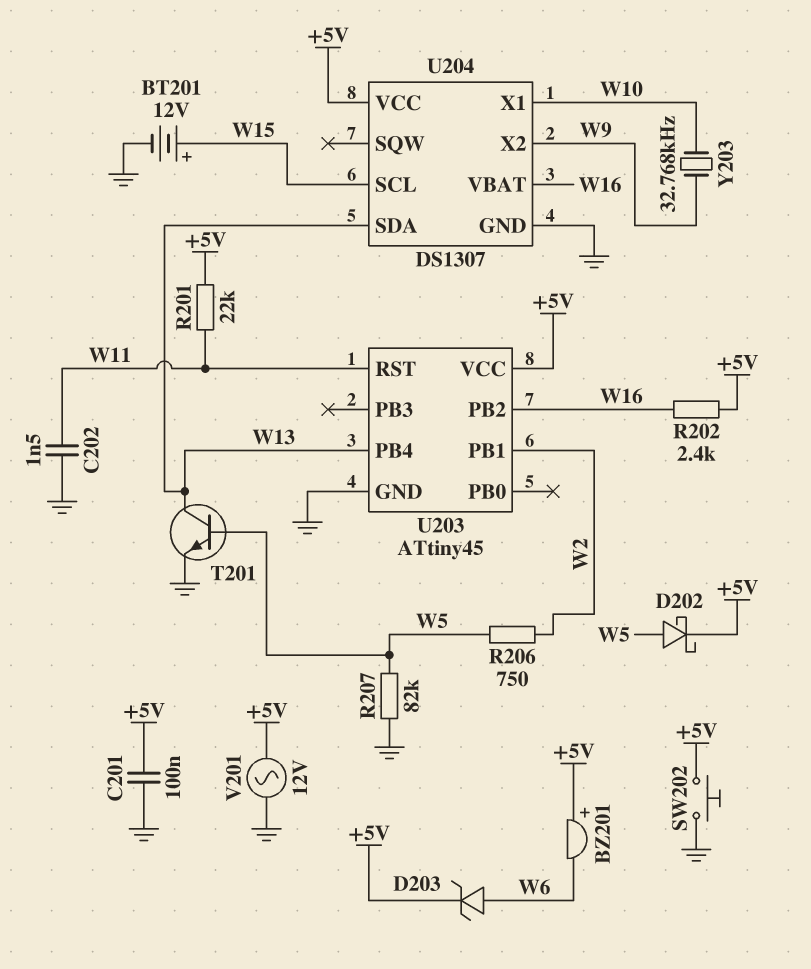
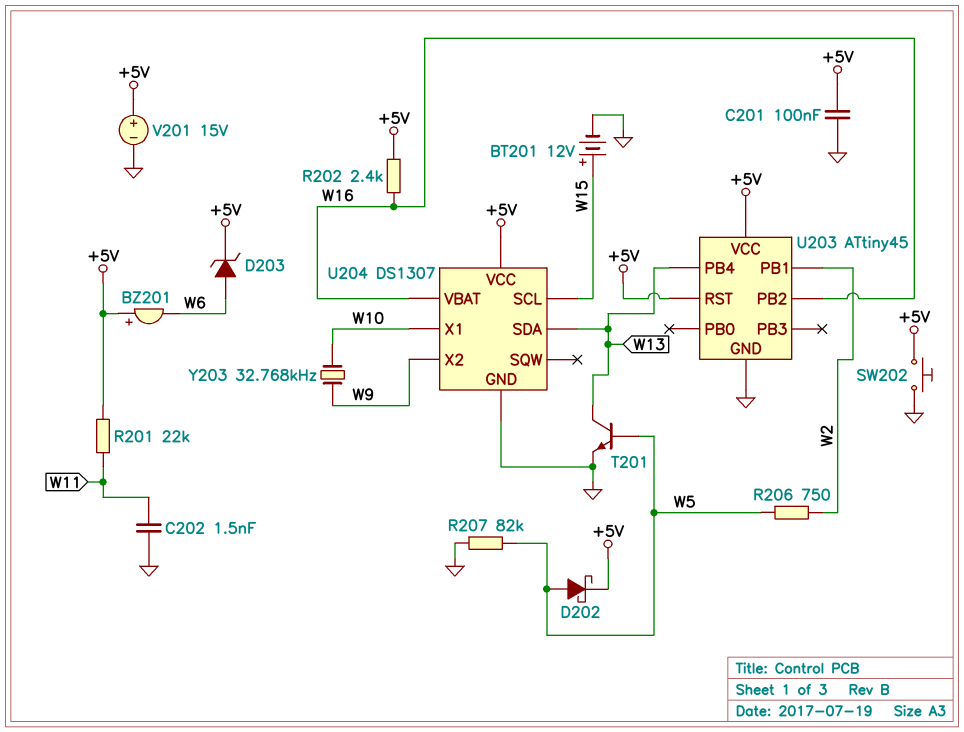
U203 pin RST: W11 -> +5V
V201: AC 12V (+5V, GND) -> 15V (plus +5V, minus GND)

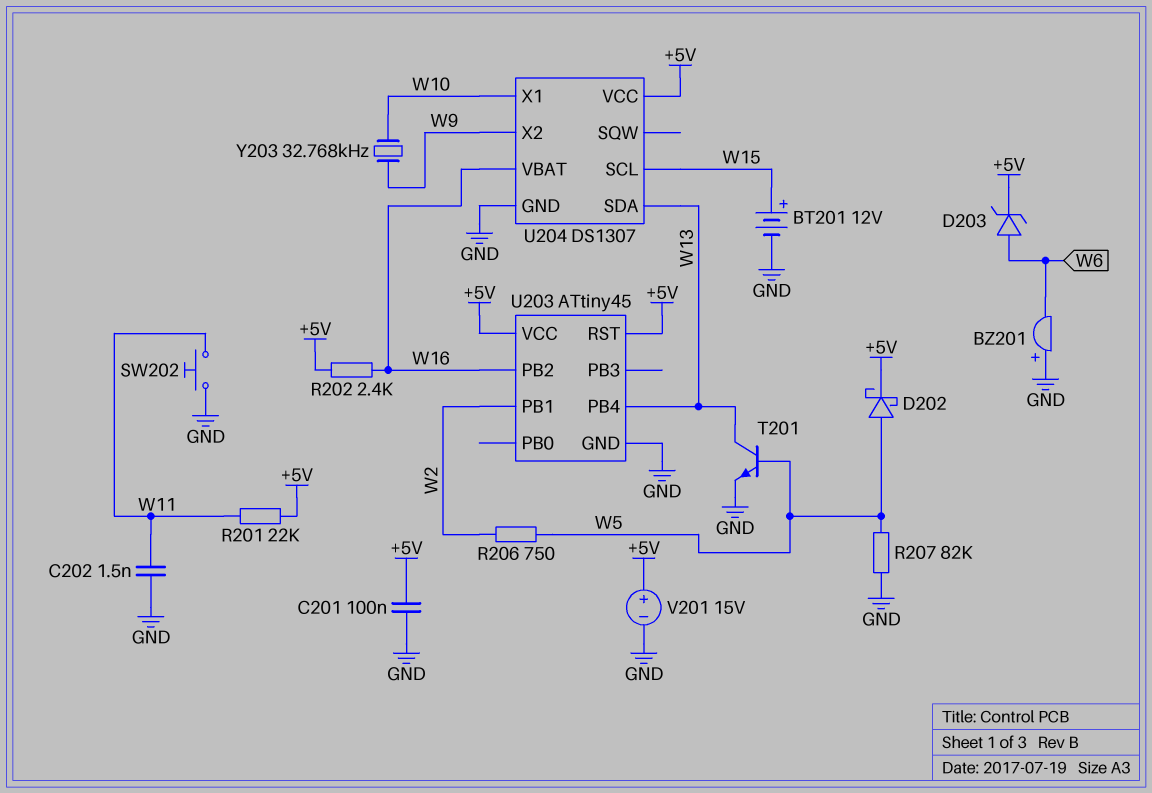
BZ201: buzzer (plus +5V, minus W6) -> buzzer (plus GND, minus W6)
SW202: button (+5V, GND) -> button (GND, W11)

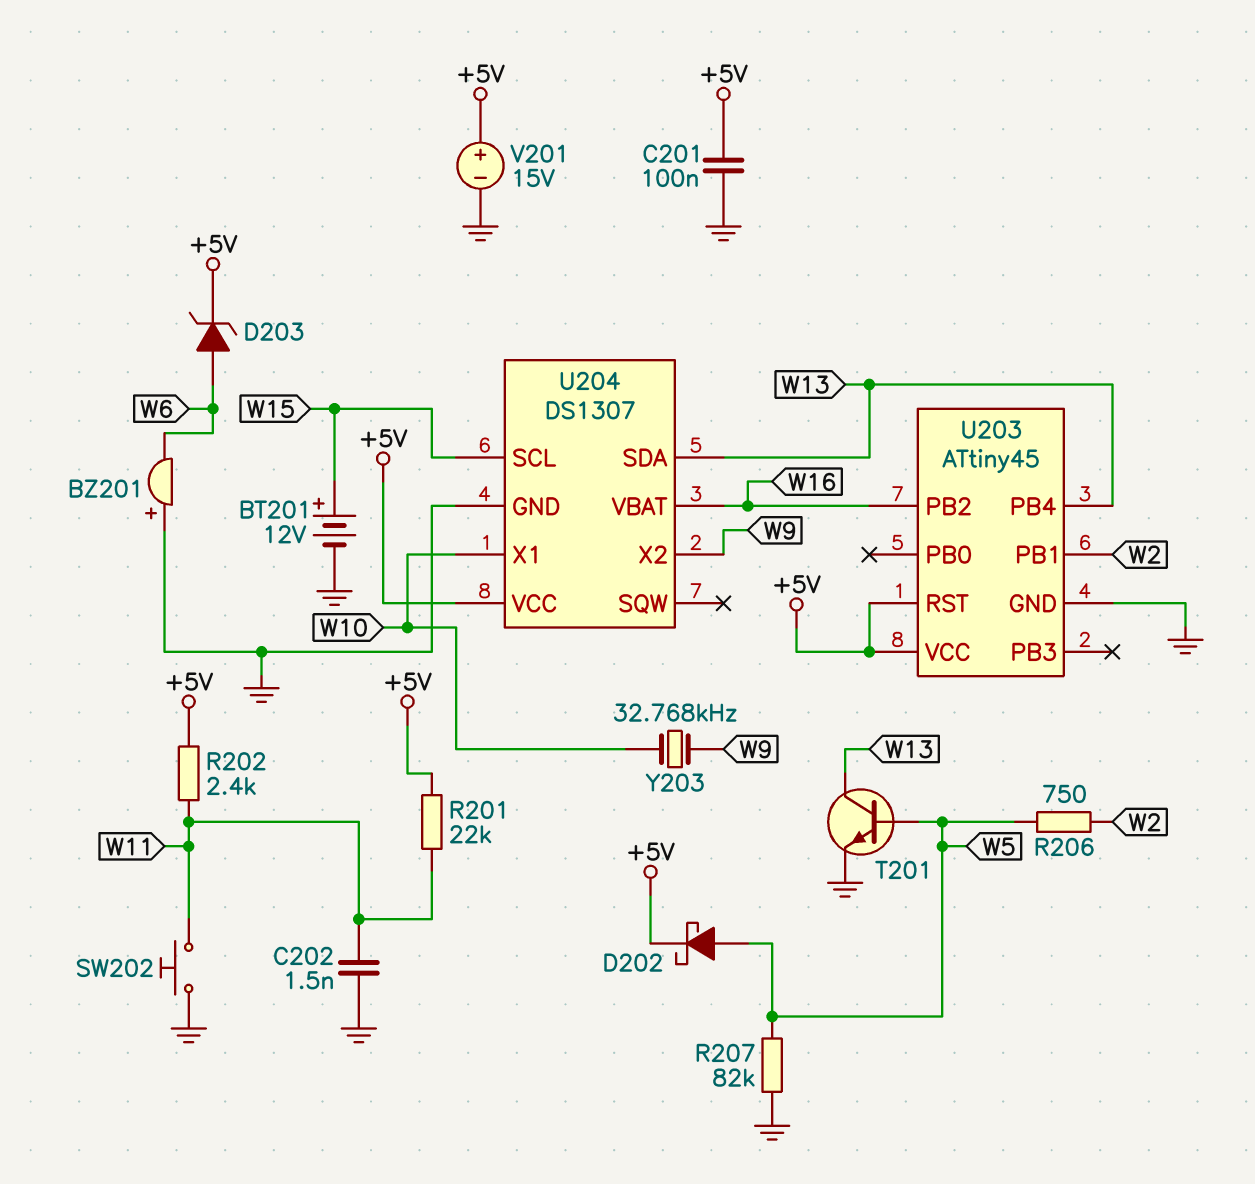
R202: 2.4k (+5V, W16) -> 2.4k (+5V, W11)

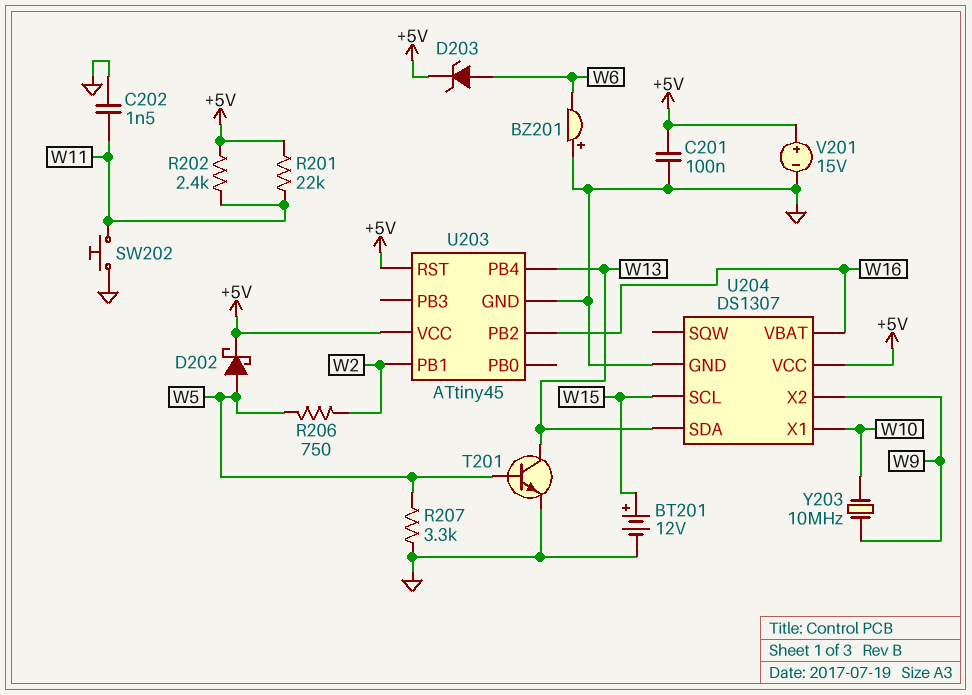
R207: 82k (GND, W5) -> 3.3k (GND, W5)
Y203: 32.768kHz (W9, W10) -> 10MHz (W9, W10)

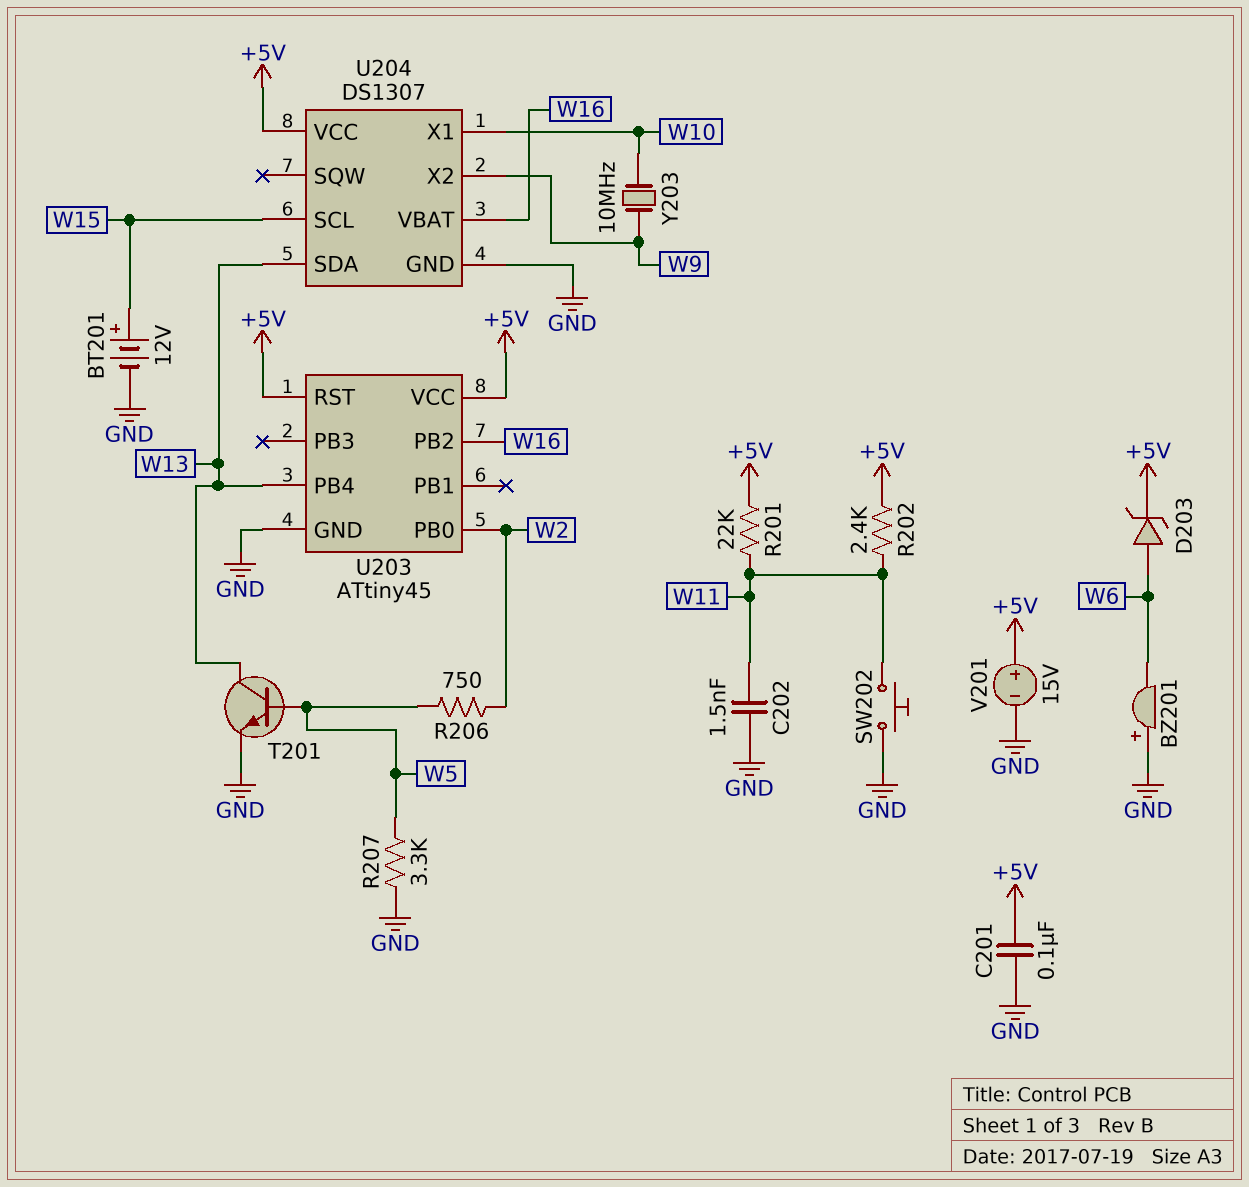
D202: schottky (A W5, K +5V) -> none
U203 pin PB0: none -> W2
U203 pin PB1: W2 -> none

